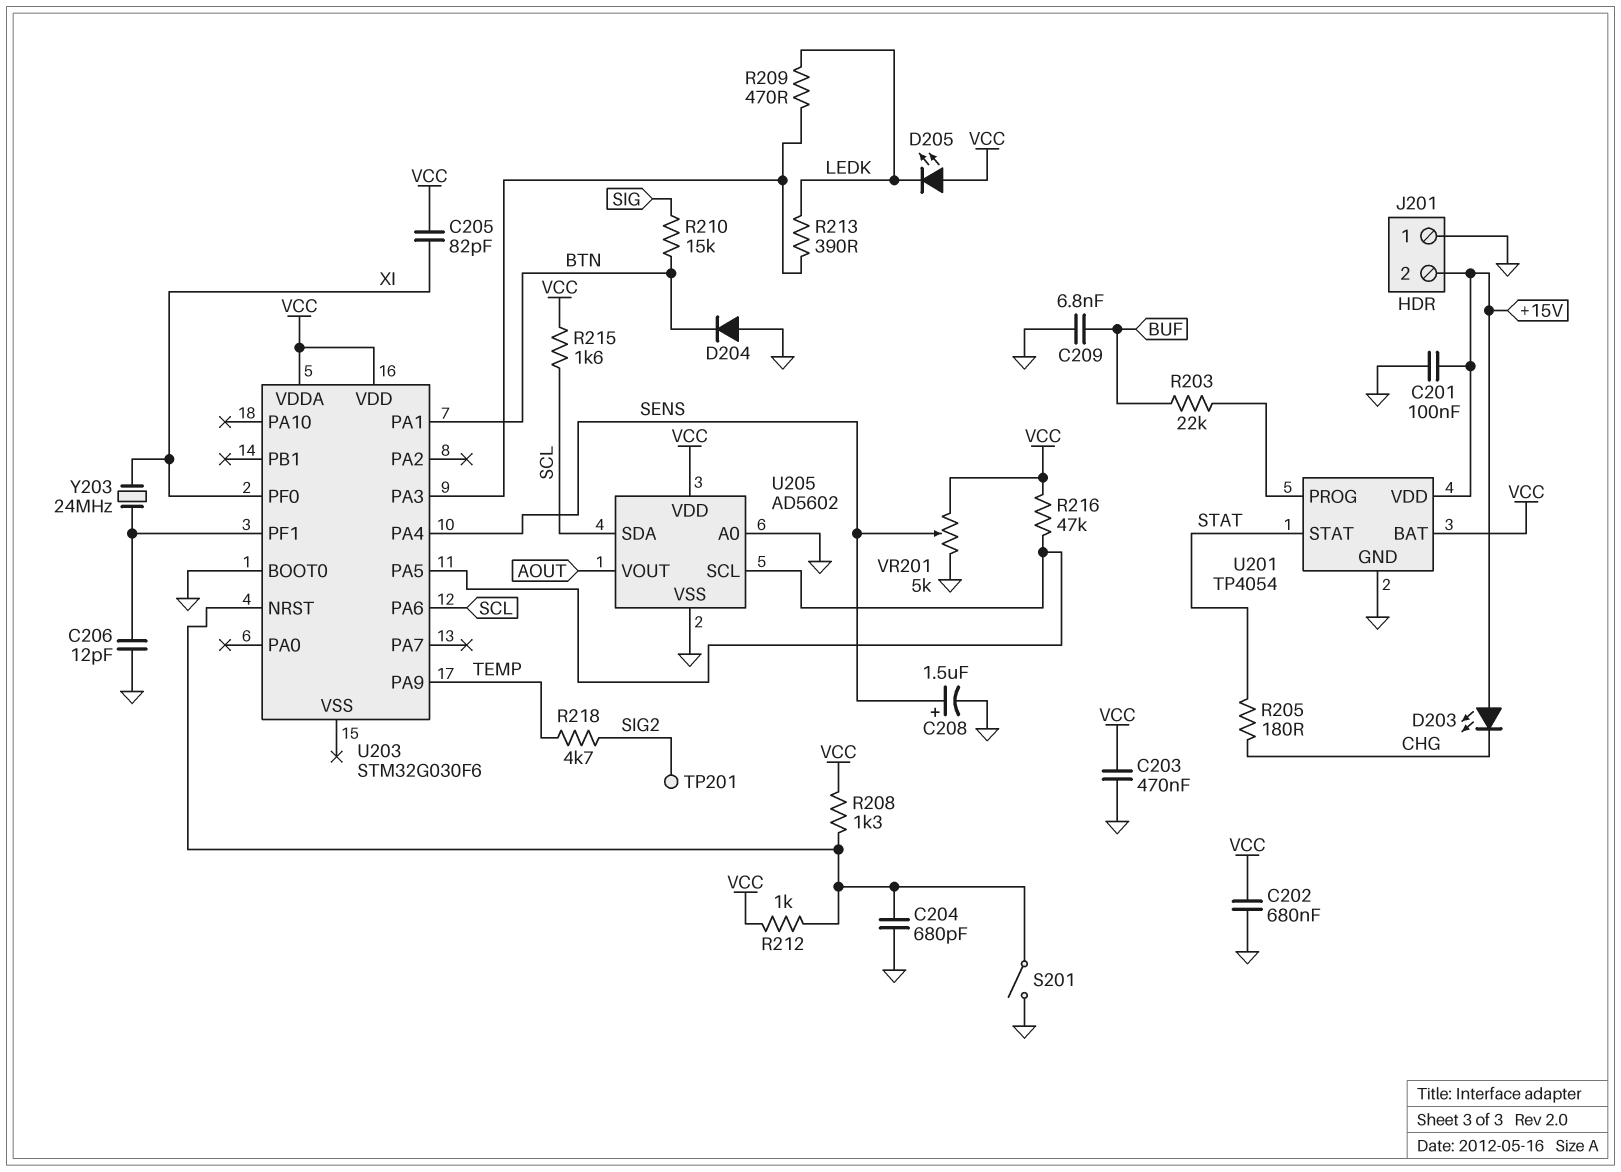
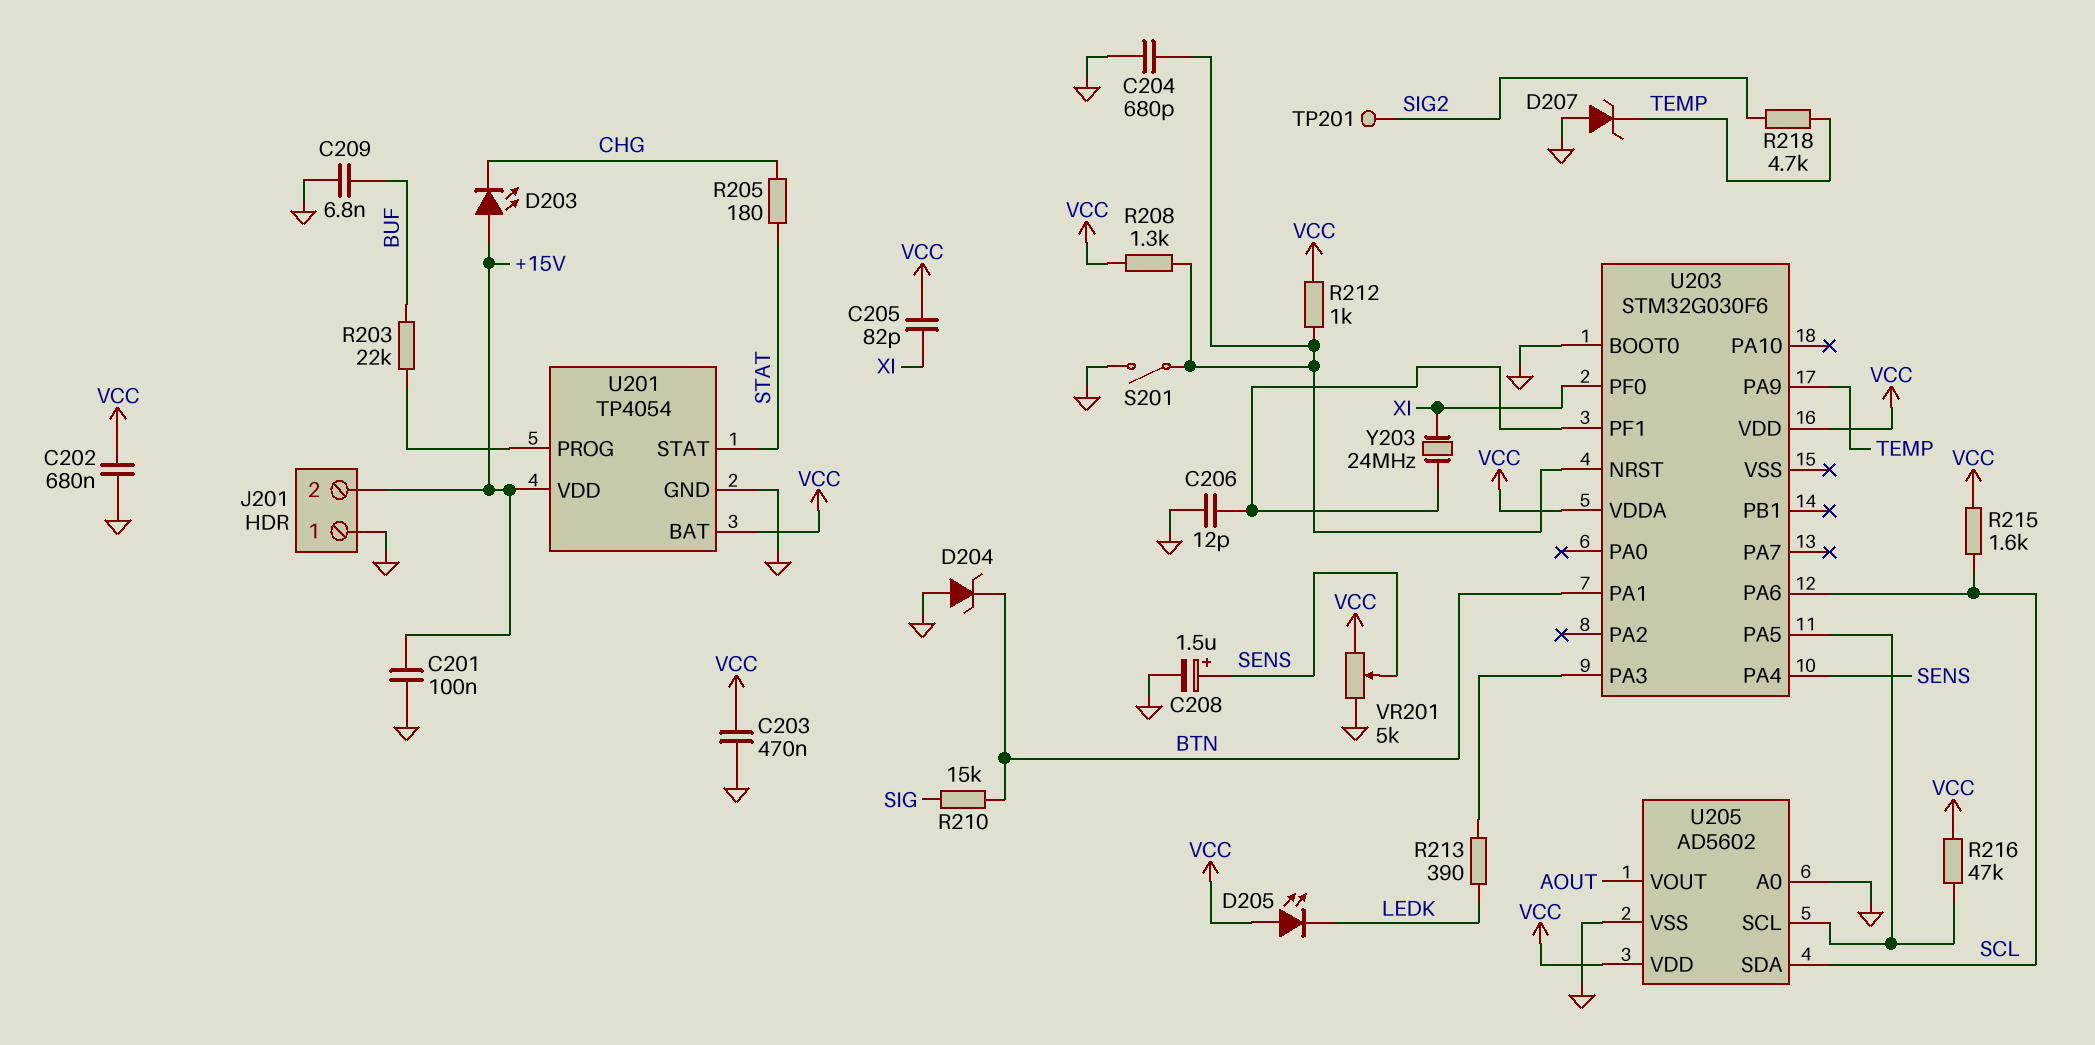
D204: diode (A GND, K BTN) -> zener (A GND, K BTN)
D207: none -> zener (A GND, K TEMP)
R209: 470 (LEDK, U203/PA3) -> none

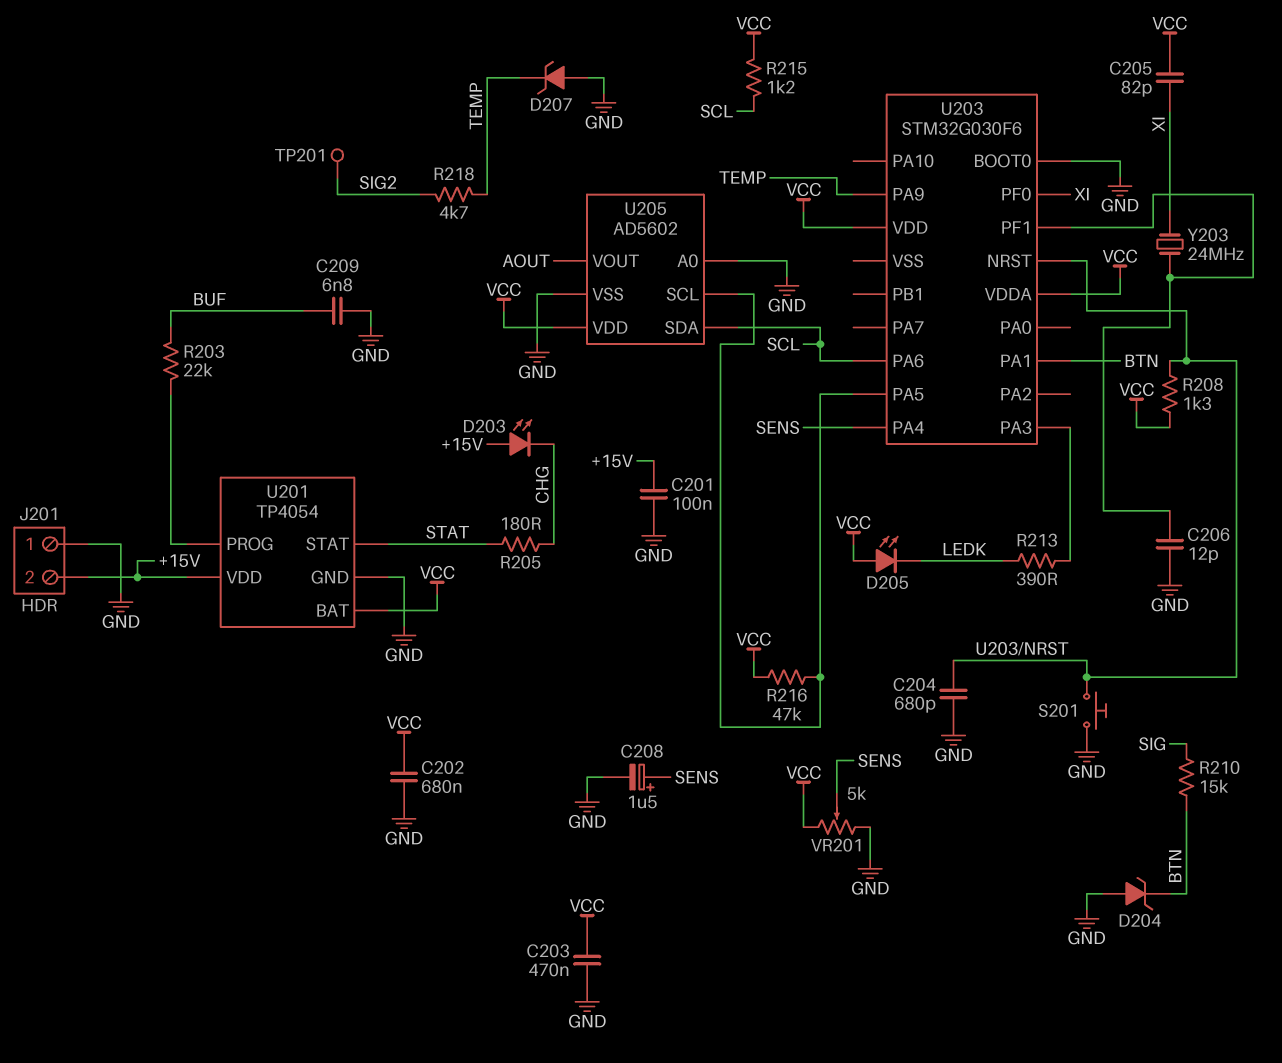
R212: 1k (U203/NRST, VCC) -> none
R215: 1.6k (SCL, VCC) -> 1.2k (SCL, VCC)
S201: switch (GND, U203/NRST) -> button (GND, U203/NRST)

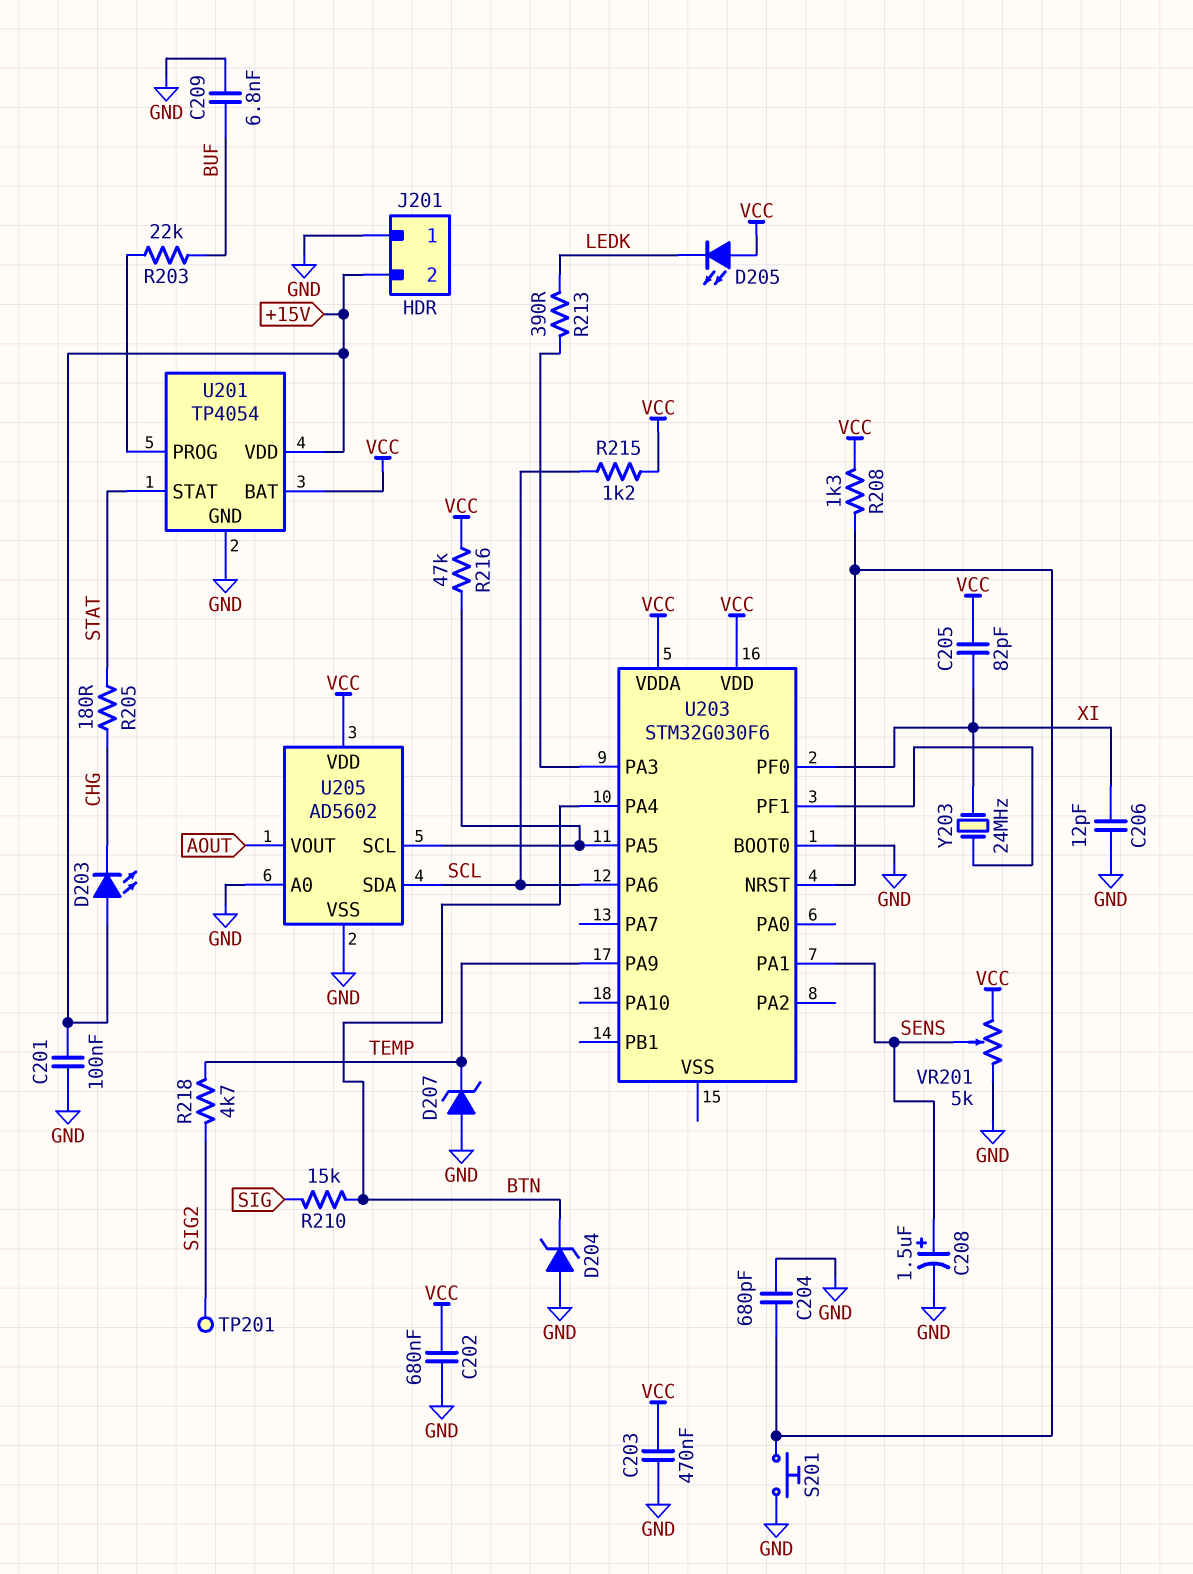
C206: 12pF (GND, U203/PF1) -> 12pF (GND, XI)
U203 pin PA1: BTN -> SENS
U203 pin PA4: SENS -> BTN

